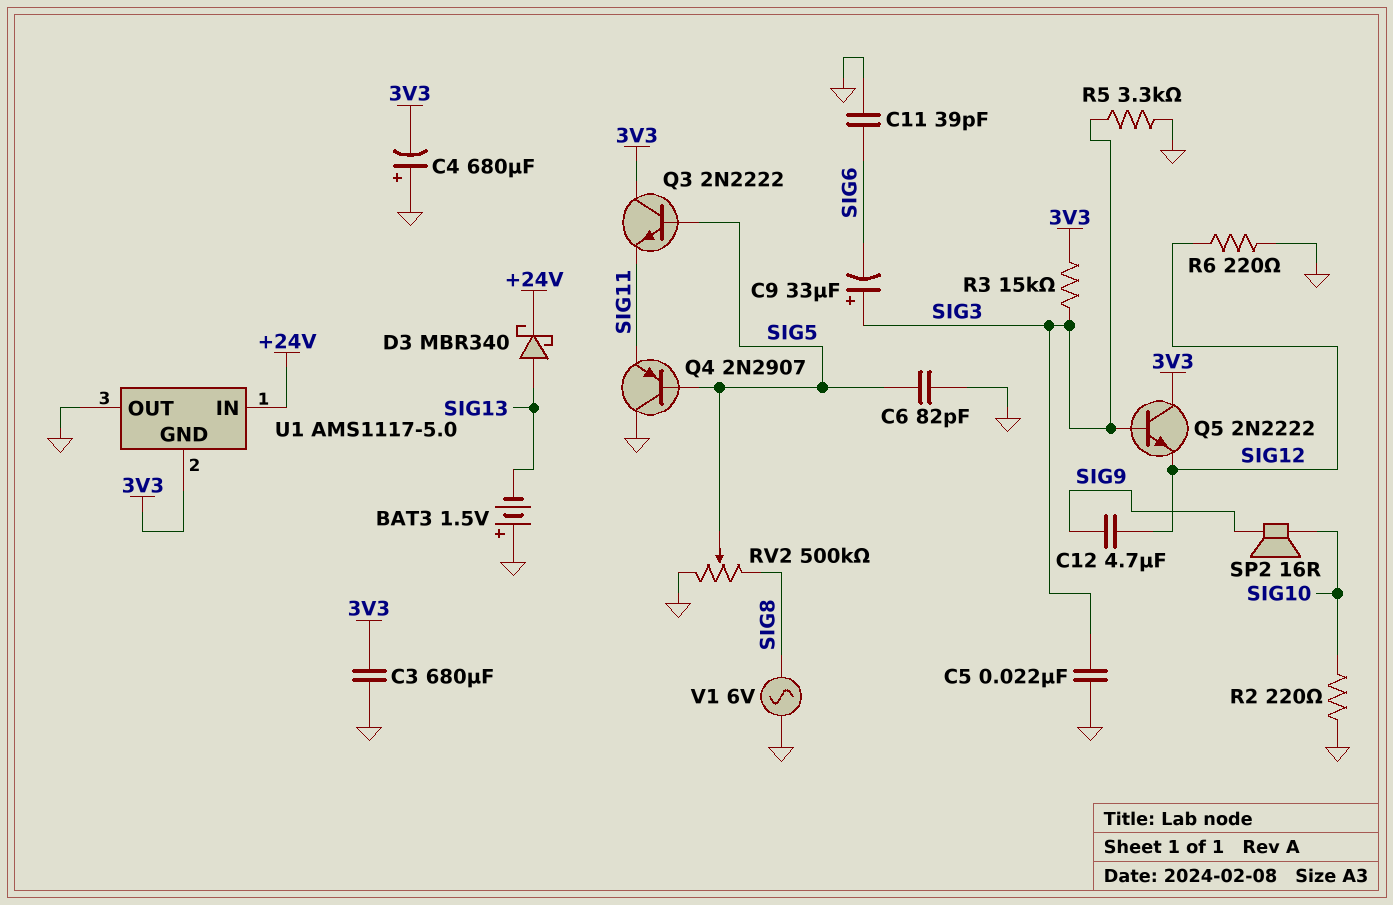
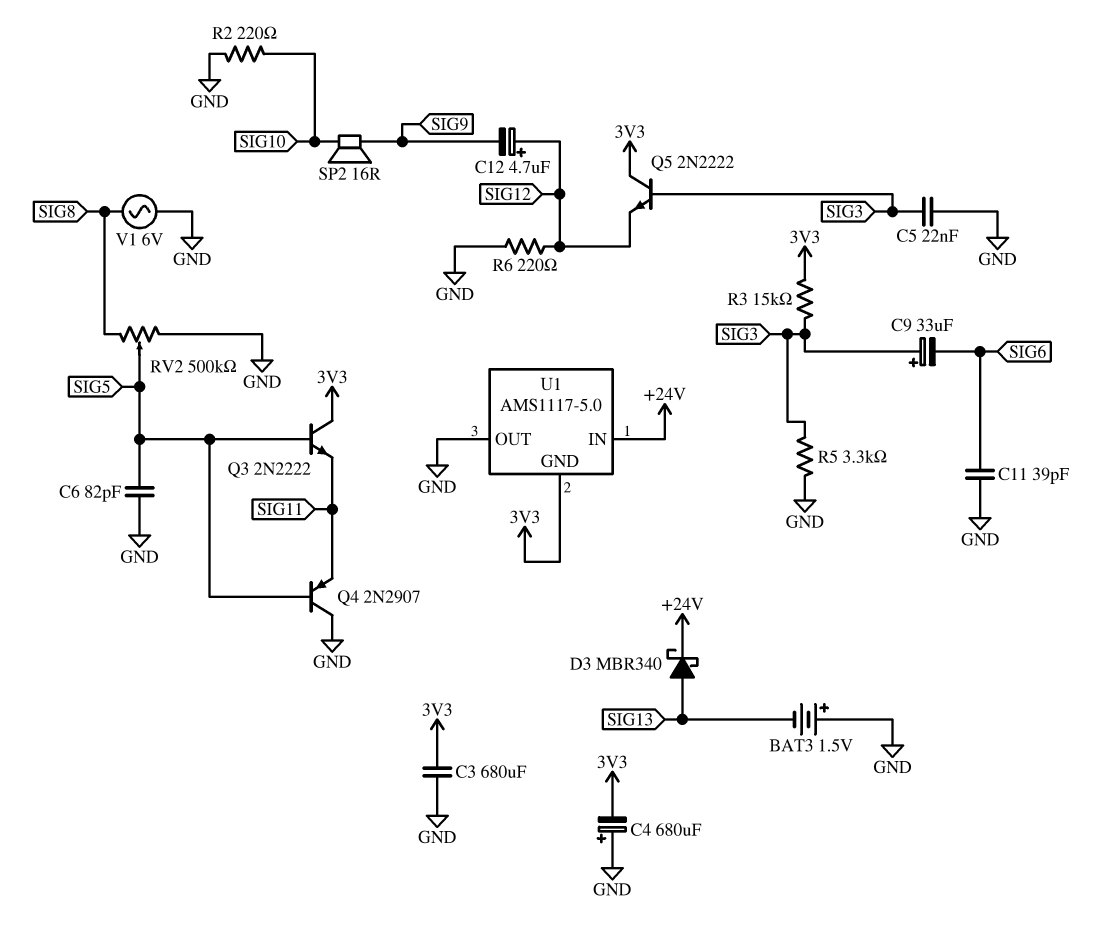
C12: 4.7uF (SIG9, SIG12) -> 4.7uF (plus SIG12, minus SIG9)

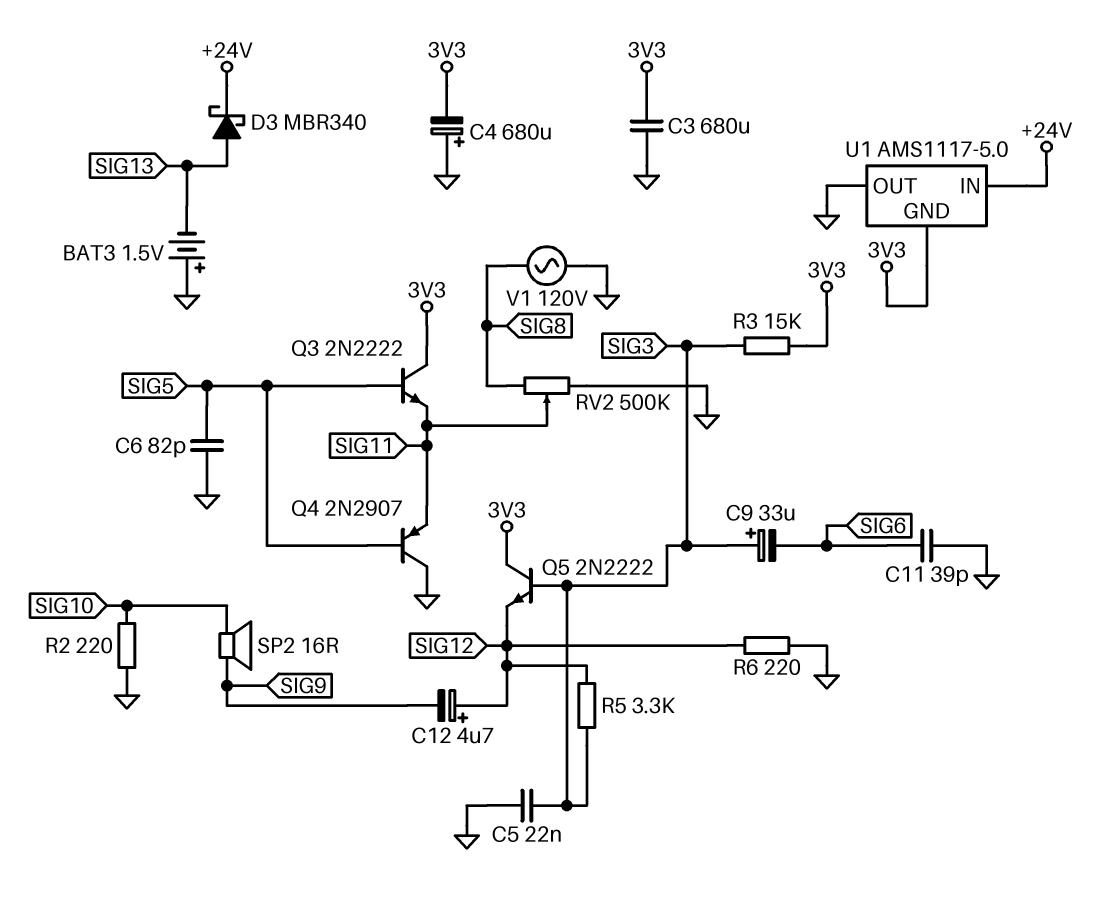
R5: 3.3k (GND, SIG3) -> 3.3k (SIG3, SIG12)
RV2: 500k (GND, SIG8, wiper SIG5) -> 500k (GND, SIG8, wiper SIG11)
V1: AC 6V (GND, SIG8) -> AC 120V (GND, SIG8)

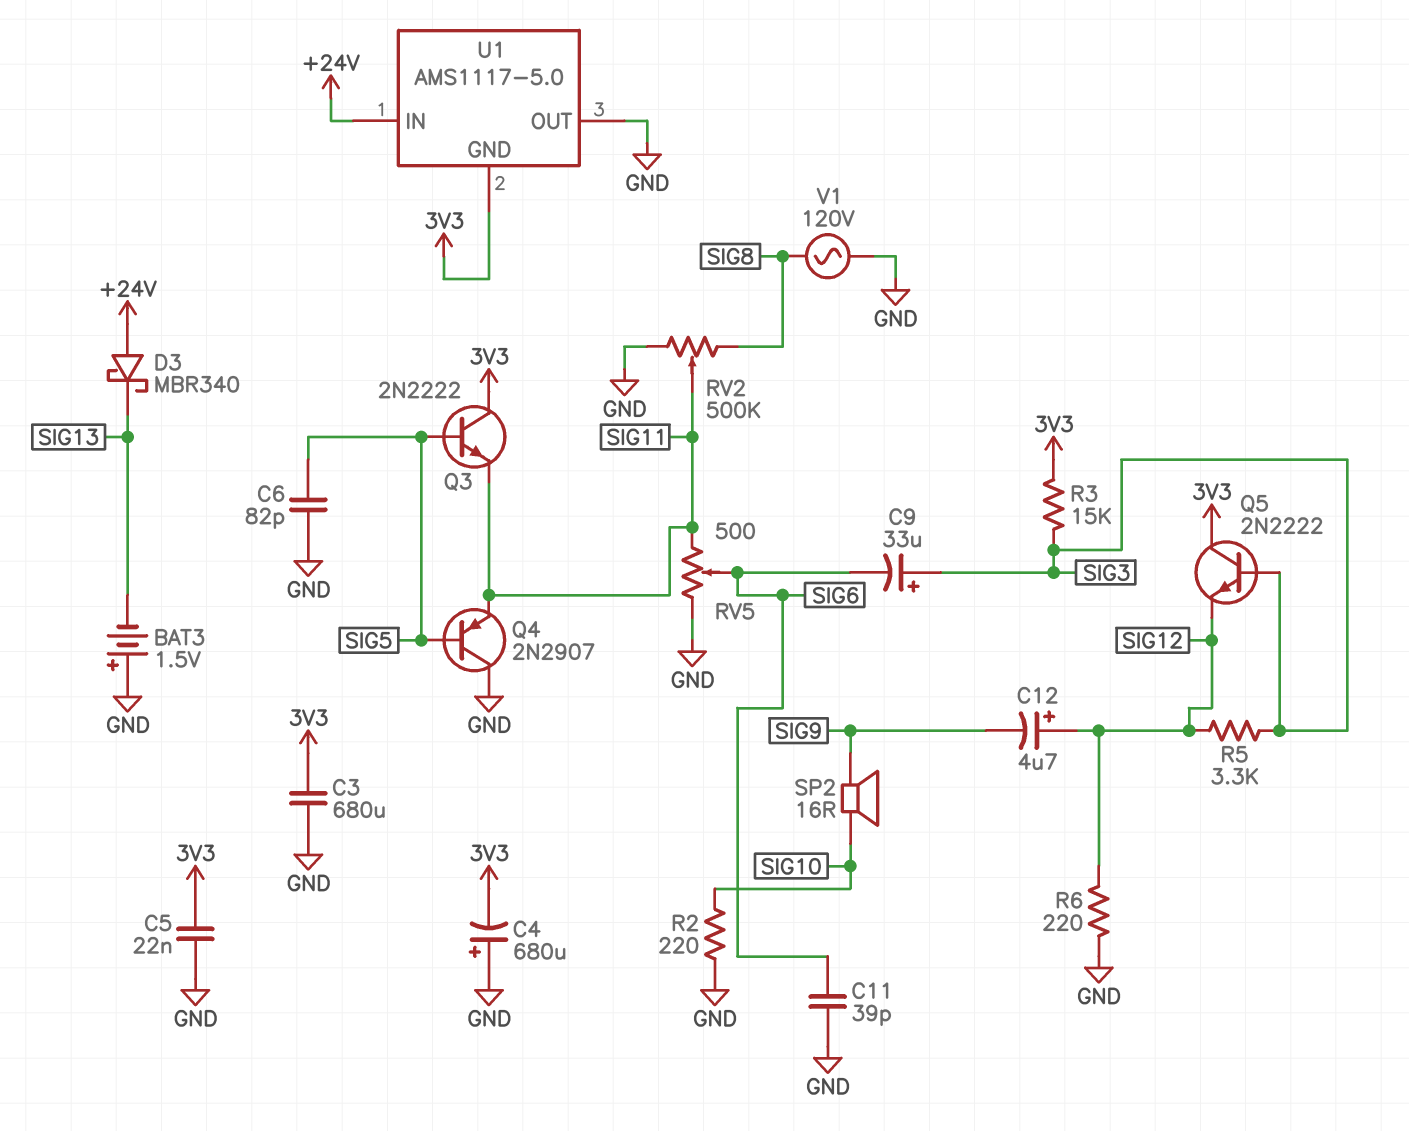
C5: 22nF (GND, SIG3) -> 22nF (3V3, GND)
D3: schottky MBR340 (A SIG13, K +24V) -> schottky MBR340 (A +24V, K SIG13)
RV5: none -> 500 (GND, SIG11, wiper SIG6)

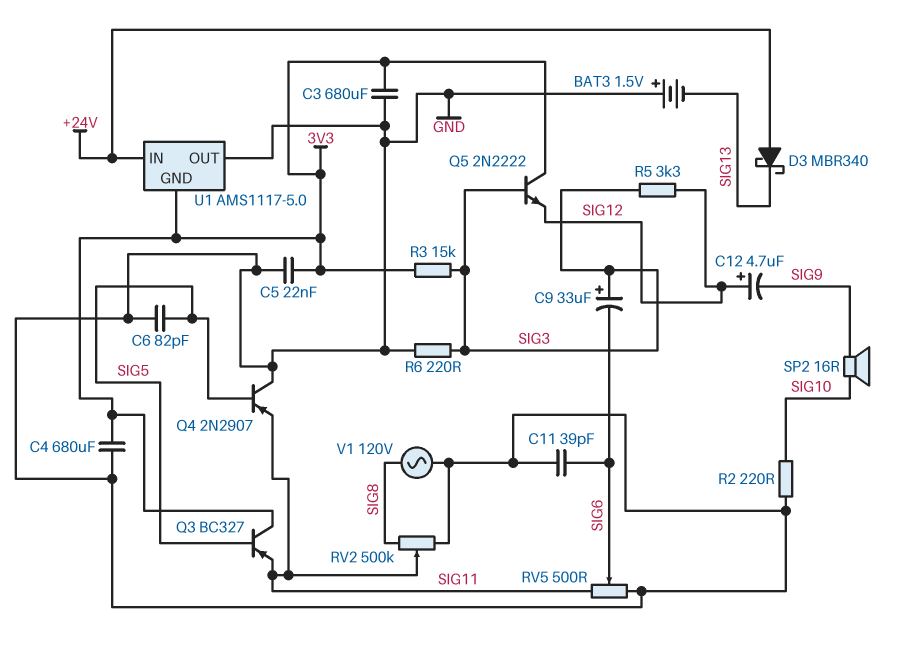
C4: 680uF (plus GND, minus 3V3) -> 680uF (3V3, GND)
Q3: NPN 2N2222 (B SIG5, C 3V3, E SIG11) -> PNP BC327 (B SIG5, C 3V3, E SIG11)
R6: 220 (GND, SIG12) -> 220 (GND, SIG3)

